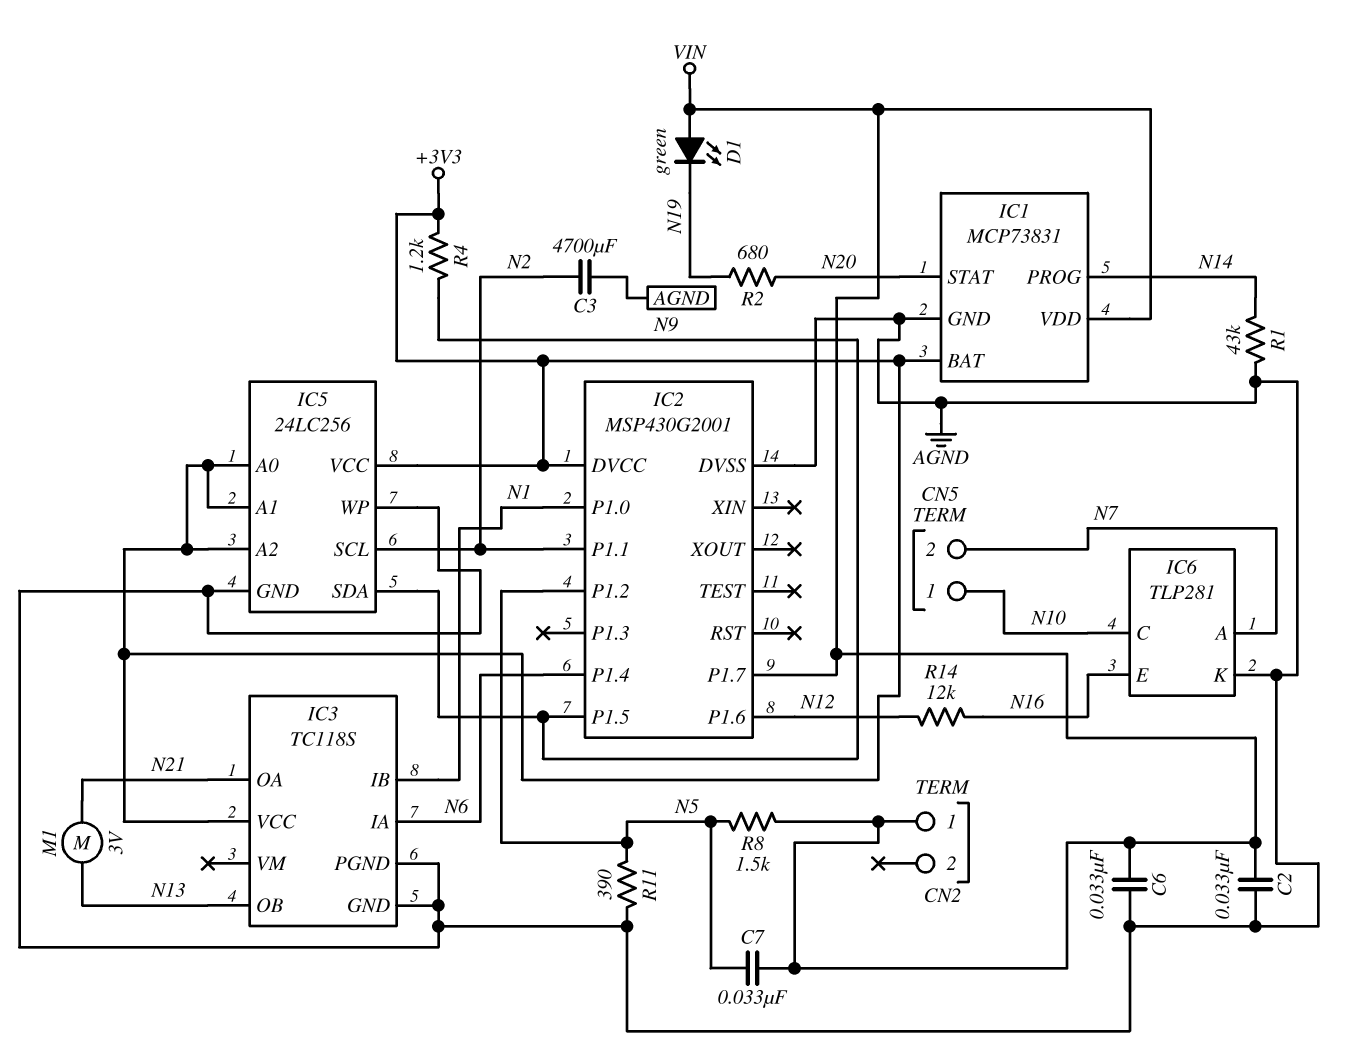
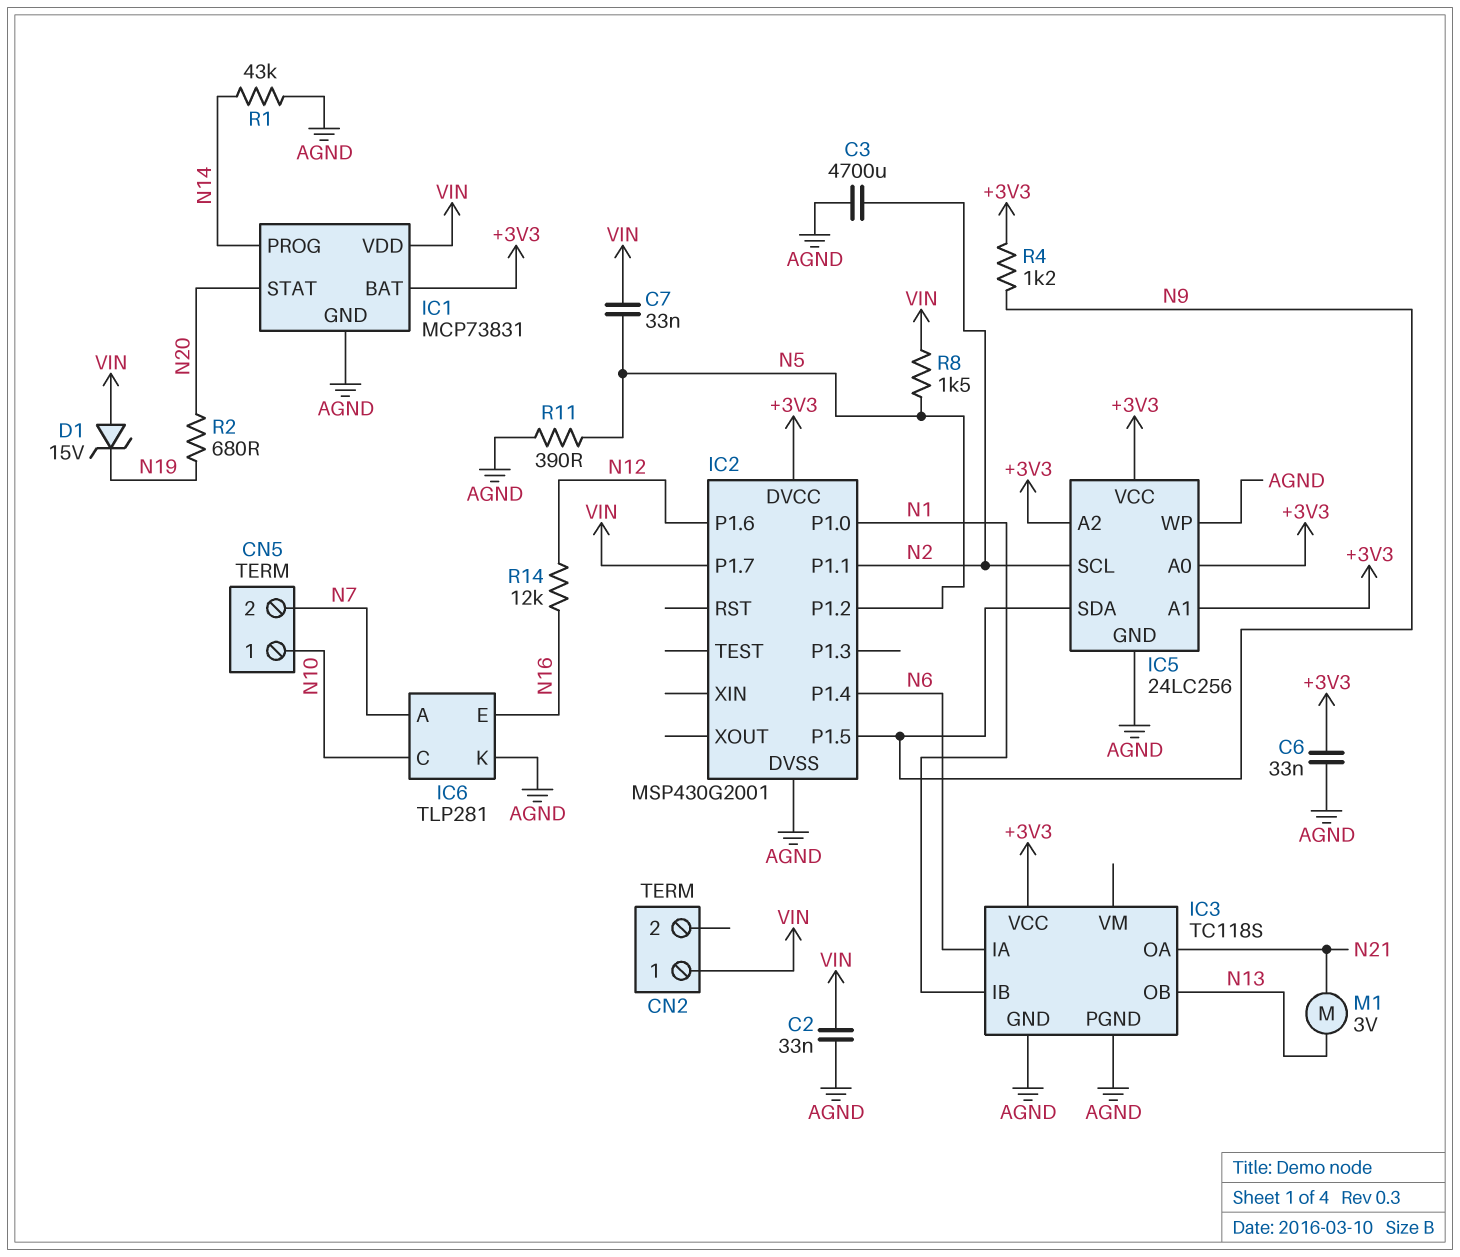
C6: 33nF (AGND, VIN) -> 33nF (+3V3, AGND)
D1: LED green (A VIN, K N19) -> zener 15V (A VIN, K N19)

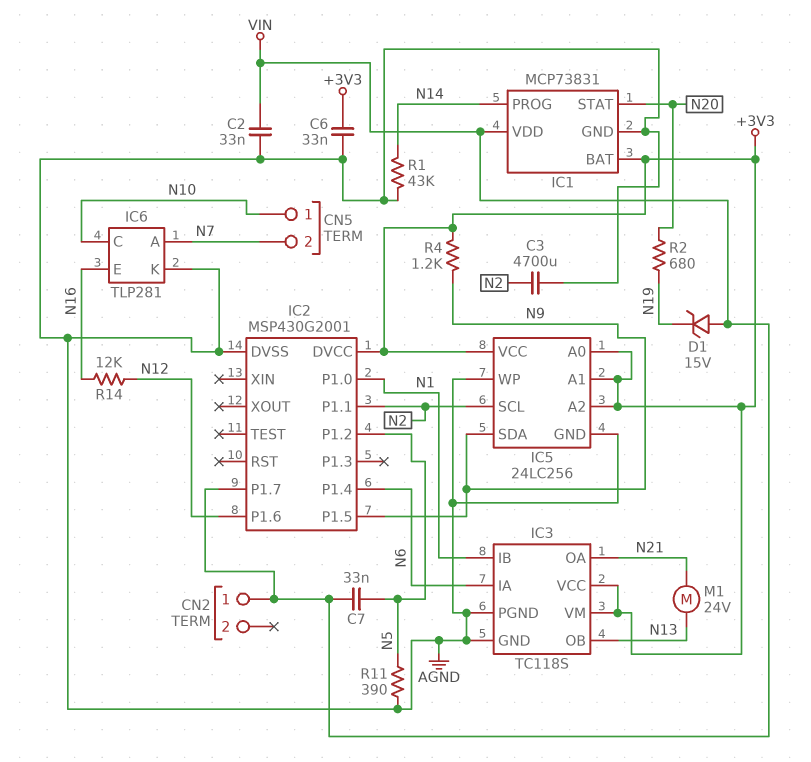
IC3 pin VM: none -> +3V3
M1: motor 3V (N13, N21) -> motor 24V (N13, N21)
R8: 1.5k (N5, VIN) -> none

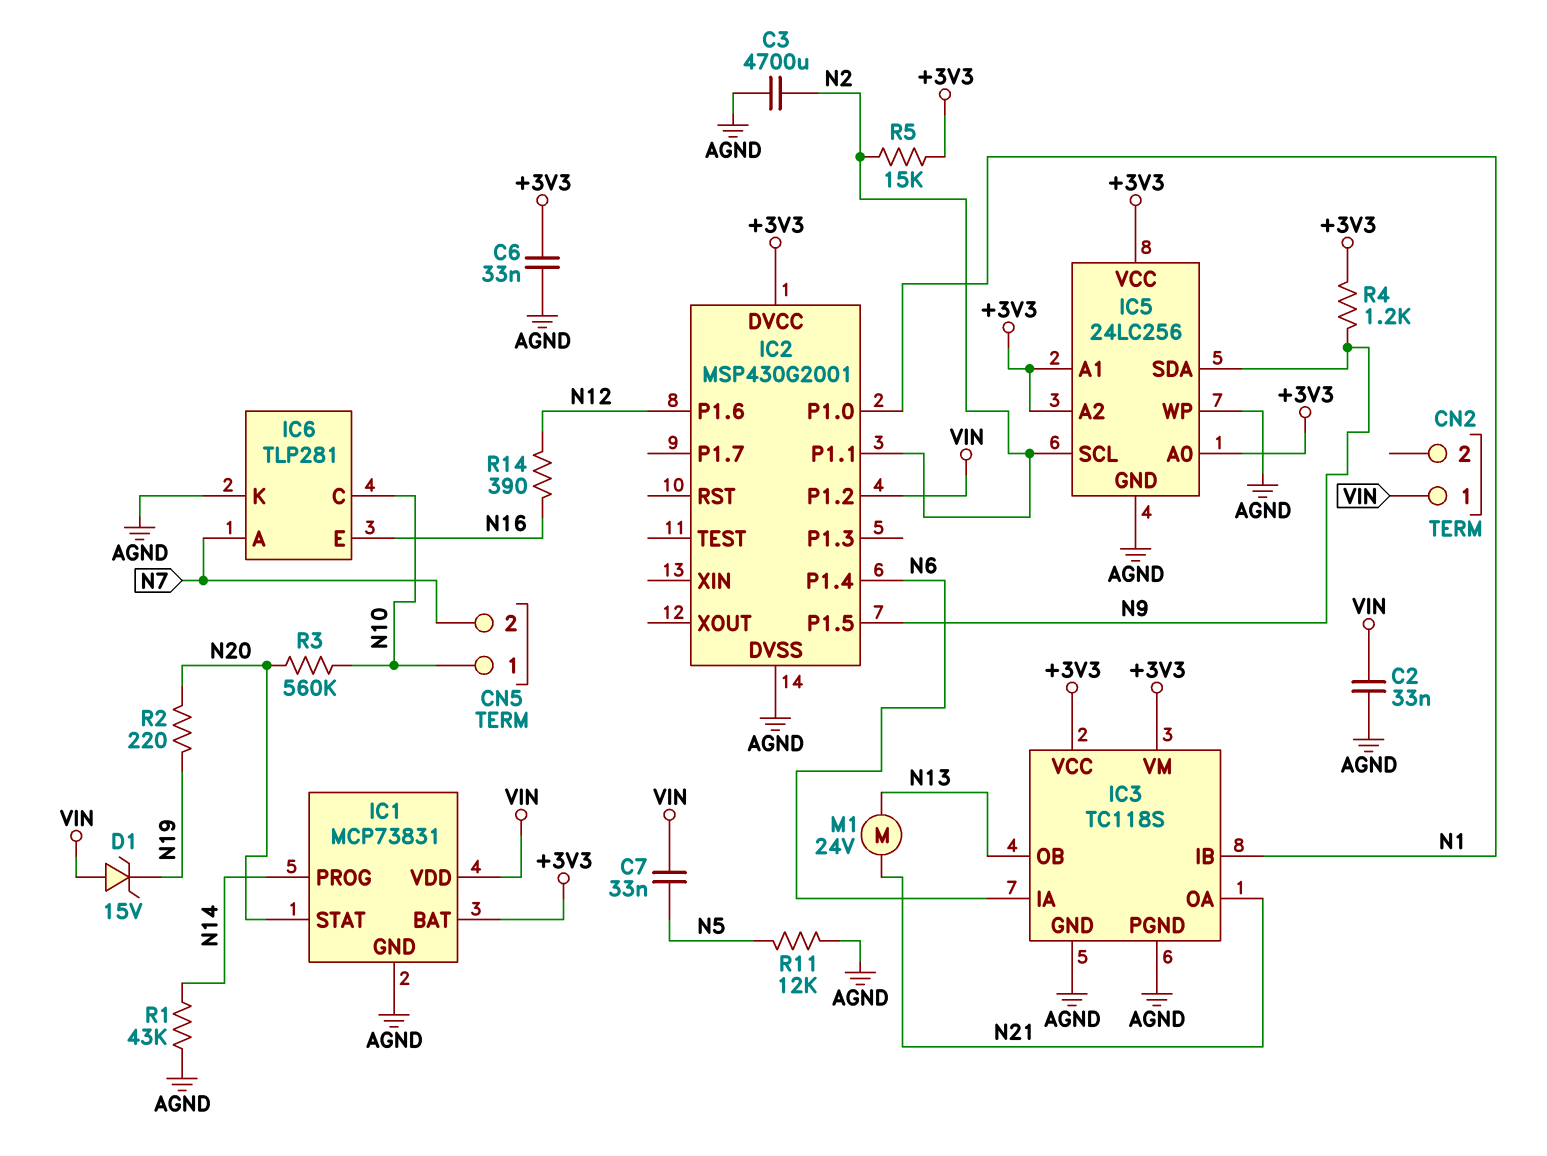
IC2 pin P1.2: N5 -> VIN
IC2 pin P1.7: VIN -> none
R2: 680 (N19, N20) -> 220 (N19, N20)
R3: none -> 560k (N10, N20)
R5: none -> 15k (+3V3, N2)
R11: 390 (AGND, N5) -> 12k (AGND, N5)
R14: 12k (N12, N16) -> 390 (N12, N16)

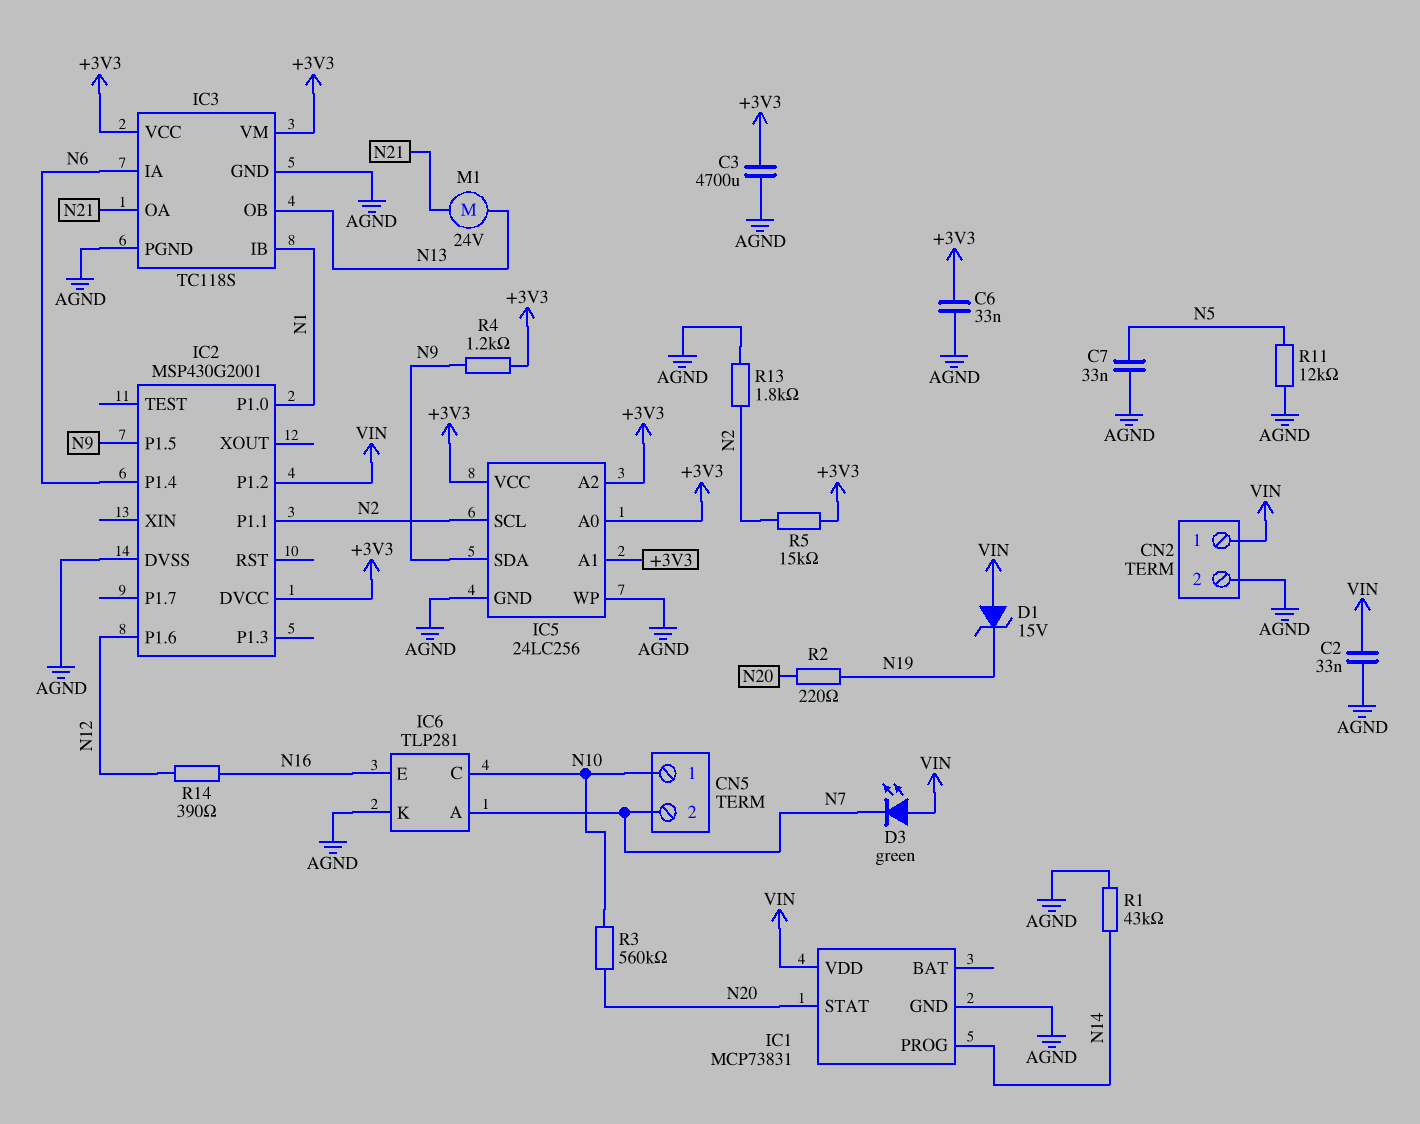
C3: 4700uF (AGND, N2) -> 4700uF (+3V3, AGND)
C7: 33nF (N5, VIN) -> 33nF (AGND, N5)
CN2 pin 2: none -> AGND
D3: none -> LED green (A VIN, K N7)
IC1 pin BAT: +3V3 -> none
R13: none -> 1.8k (AGND, N2)

